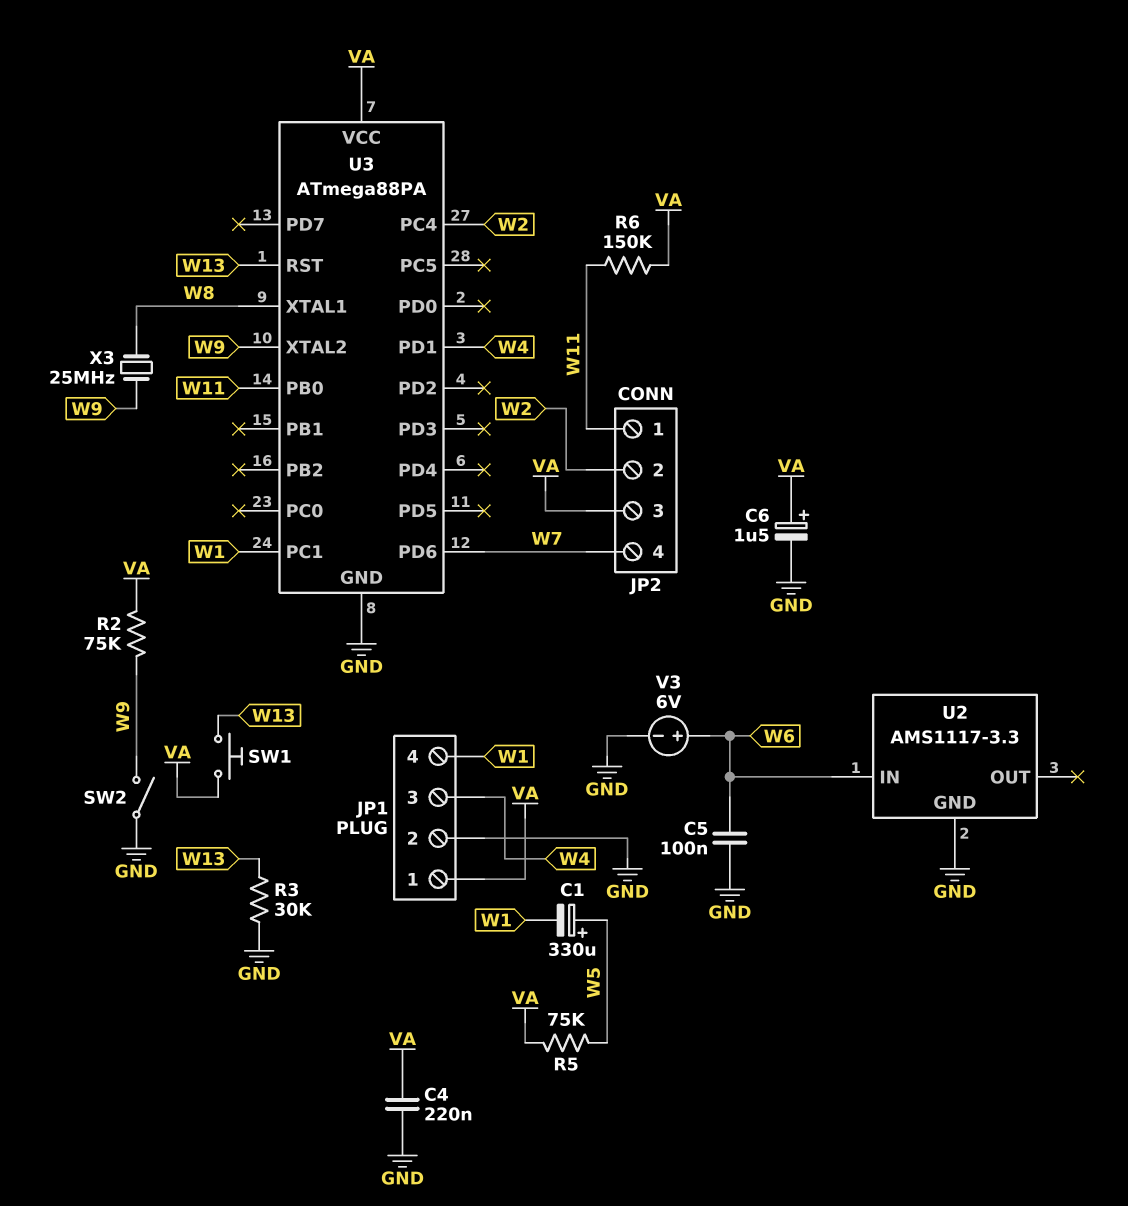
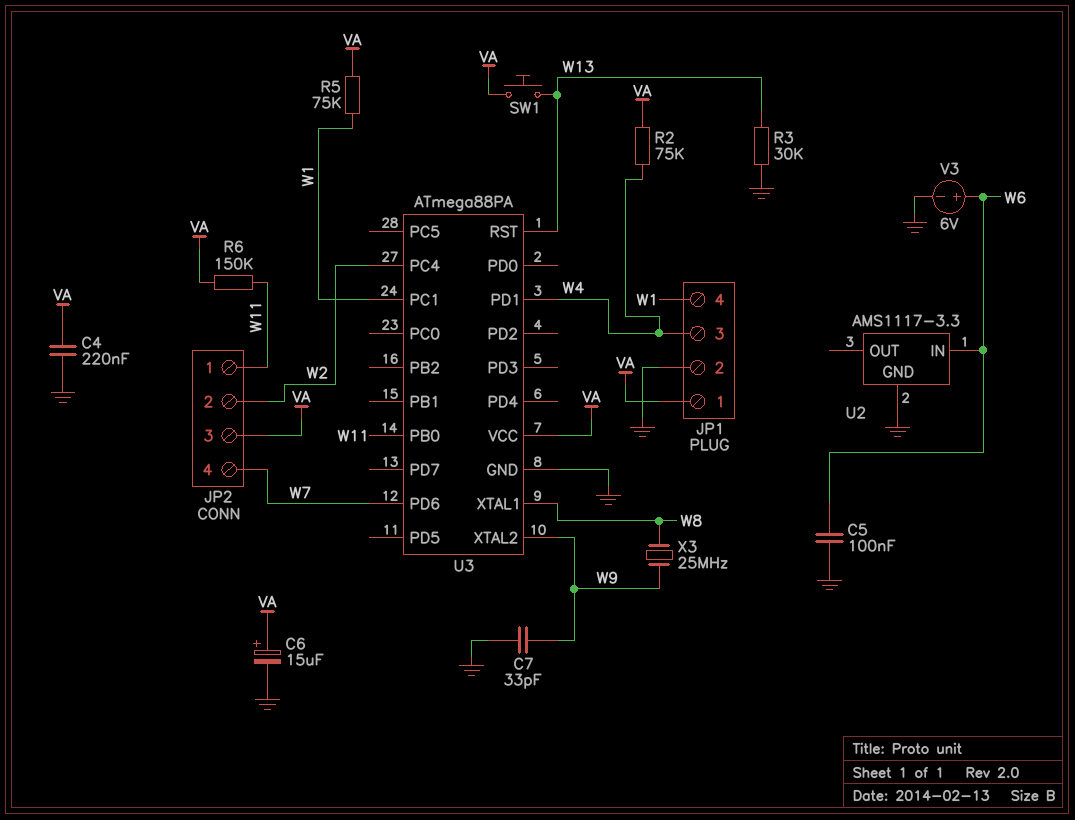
C1: 330uF (plus W5, minus W1) -> none
C6: 1.5uF (plus VA, minus GND) -> 15uF (plus VA, minus GND)
C7: none -> 33pF (GND, W9)
R2: 75k (VA, W9) -> 75k (VA, W4)
R5: 75k (VA, W5) -> 75k (VA, W1)
SW2: switch (GND, W9) -> none

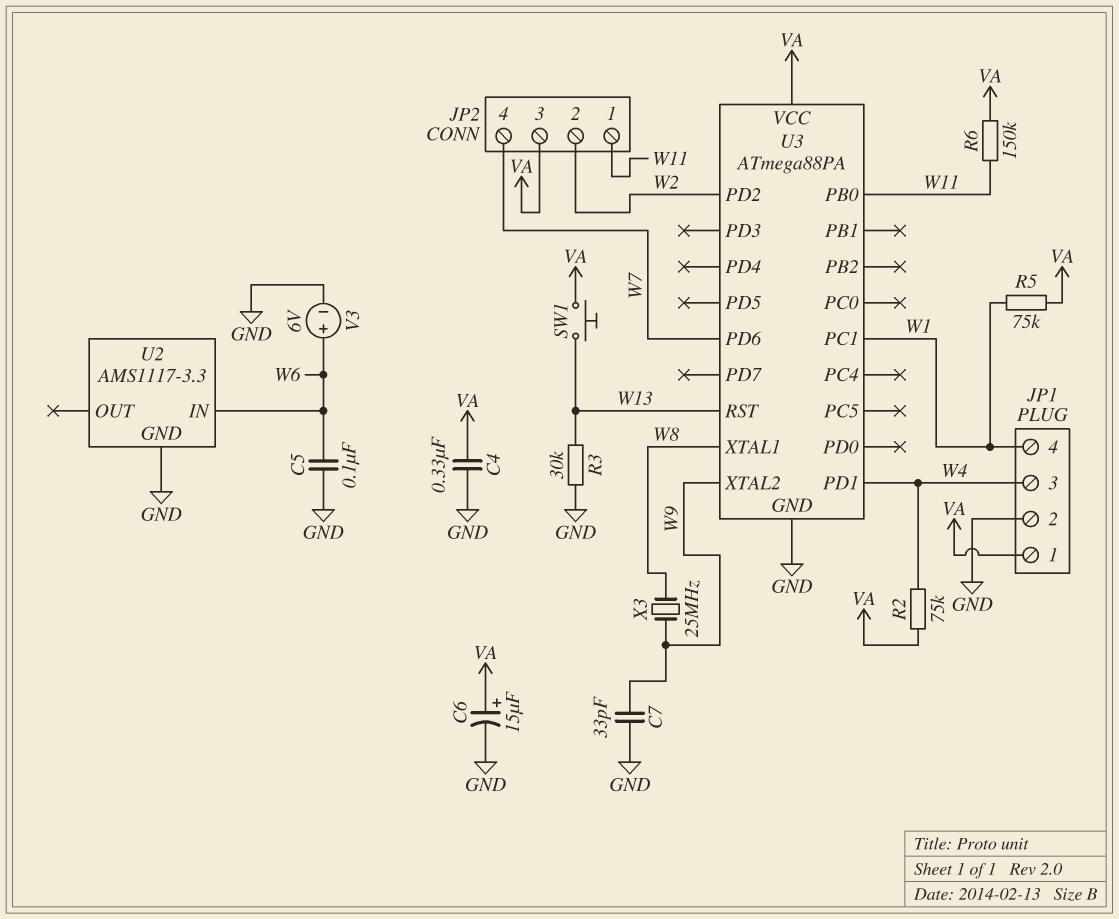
C4: 220nF (GND, VA) -> 330nF (GND, VA)
U3 pin PC4: W2 -> none
U3 pin PD2: none -> W2

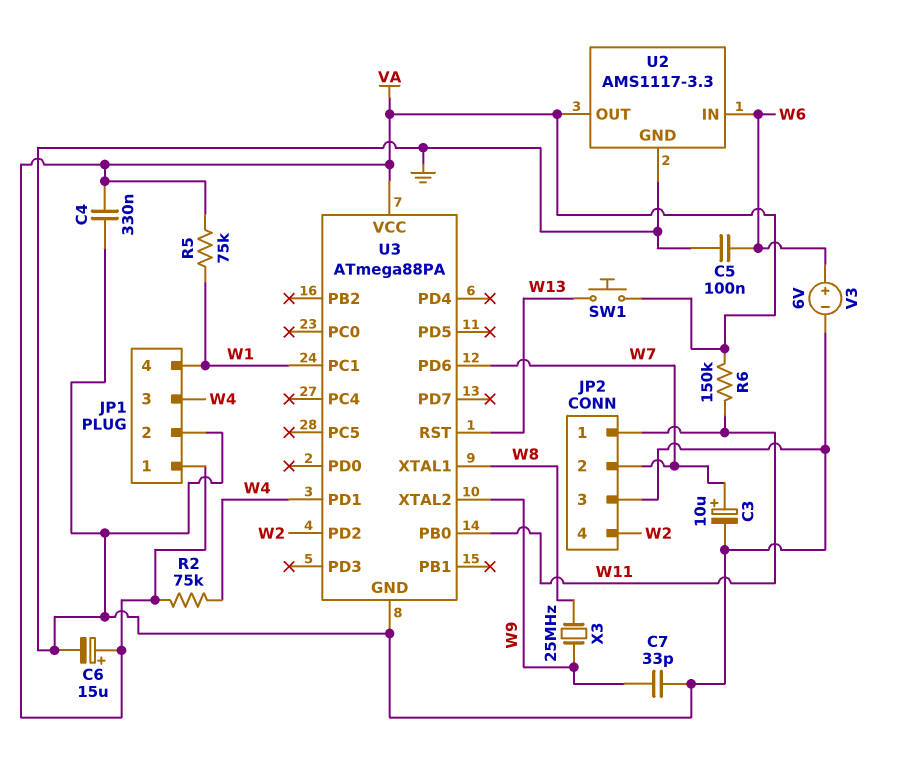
C3: none -> 10uF (plus W7, minus GND)
JP2 pin 2: W2 -> W7
JP2 pin 3: VA -> GND
JP2 pin 4: W7 -> W2
R3: 30k (GND, W13) -> none
U2 pin OUT: none -> VA

